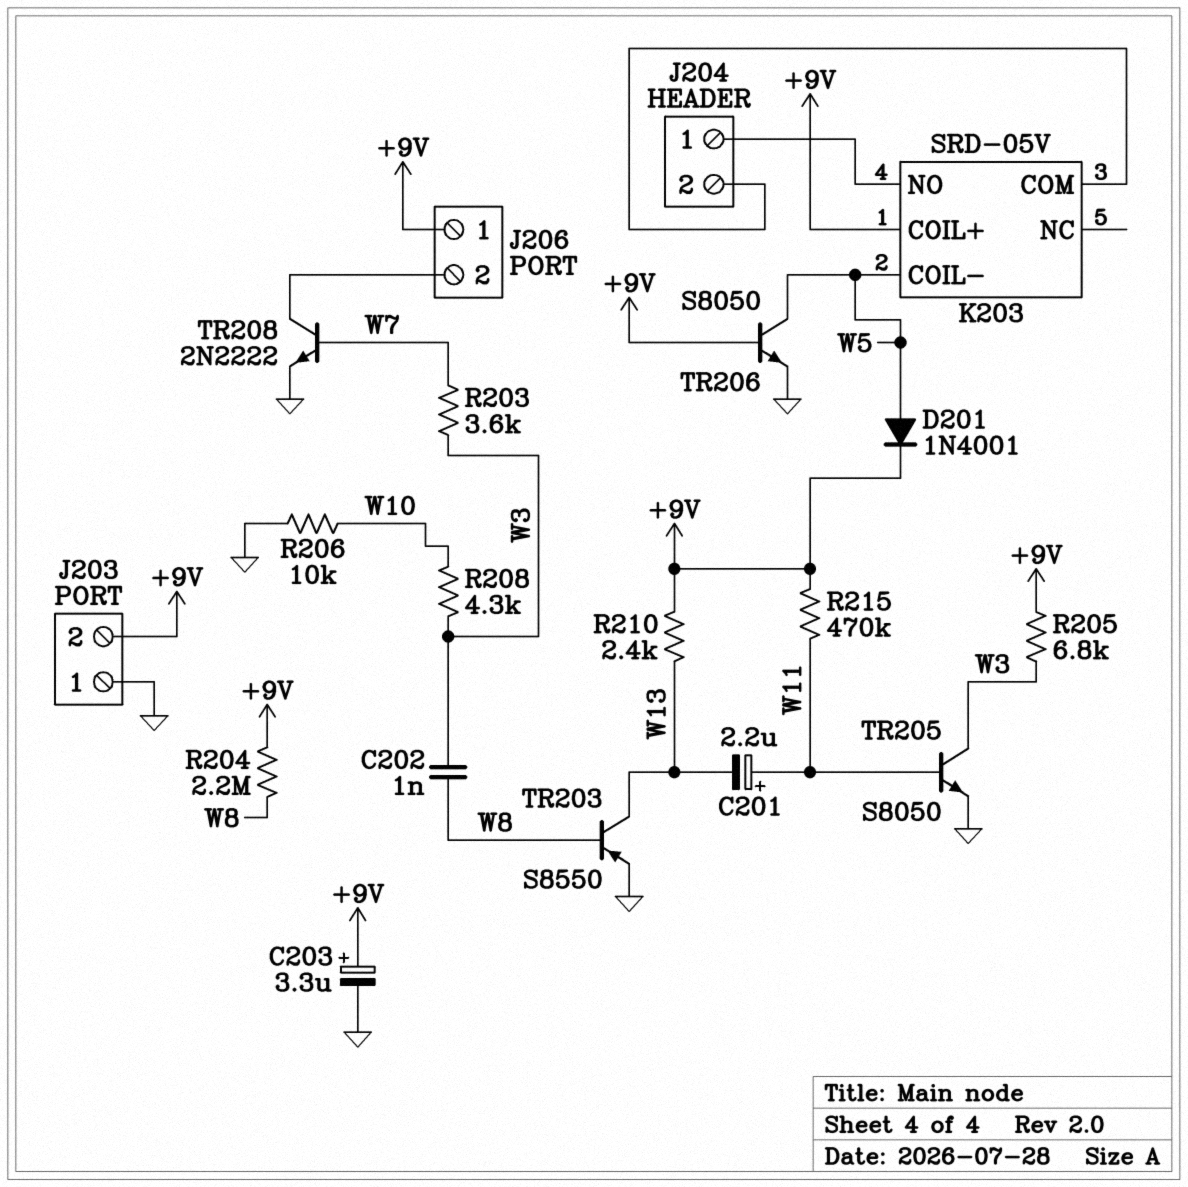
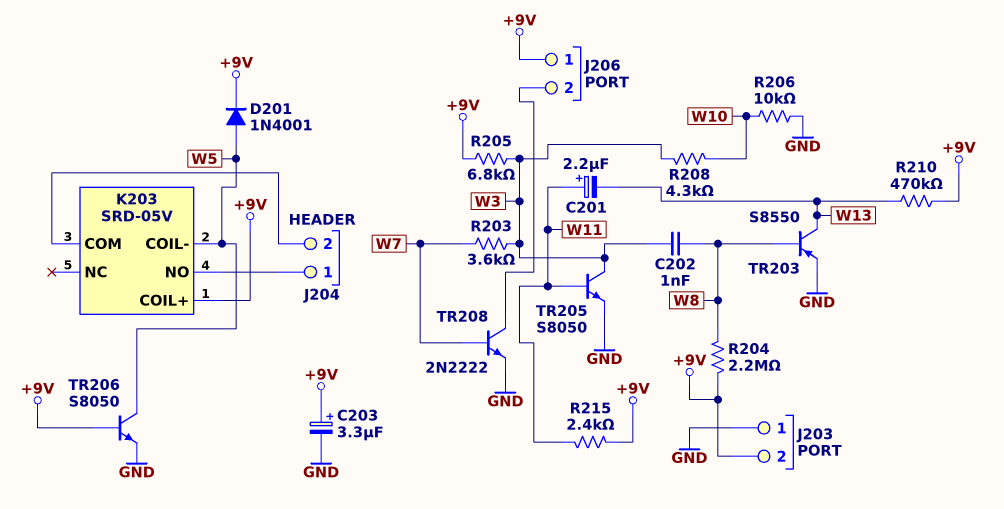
R210: 2.4k (+9V, W13) -> 470k (+9V, W13)
R215: 470k (+9V, W11) -> 2.4k (+9V, W11)

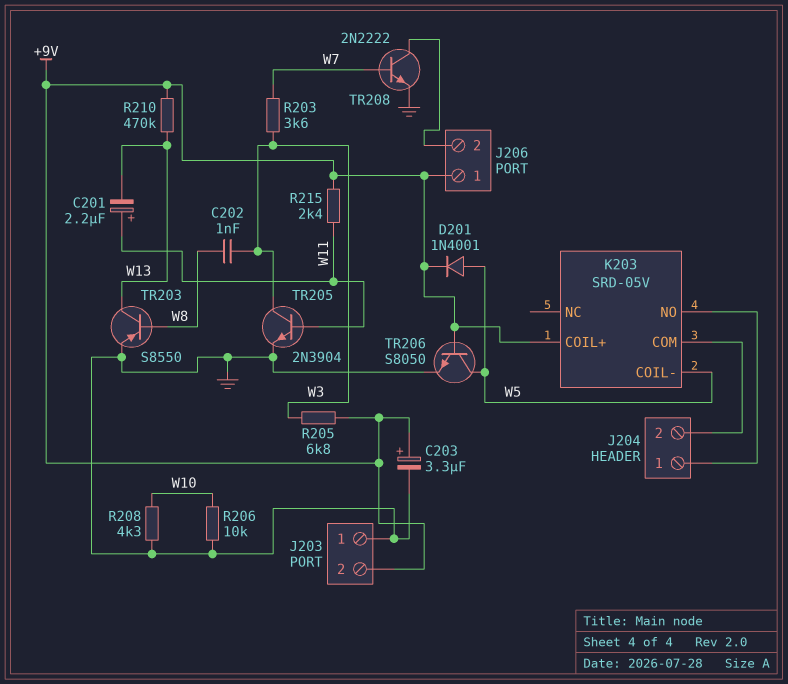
R204: 2.2M (+9V, W8) -> none
R208: 4.3k (W3, W10) -> 4.3k (GND, W10)
TR205: NPN S8050 (B W11, C W3, E GND) -> NPN 2N3904 (B W11, C W3, E GND)

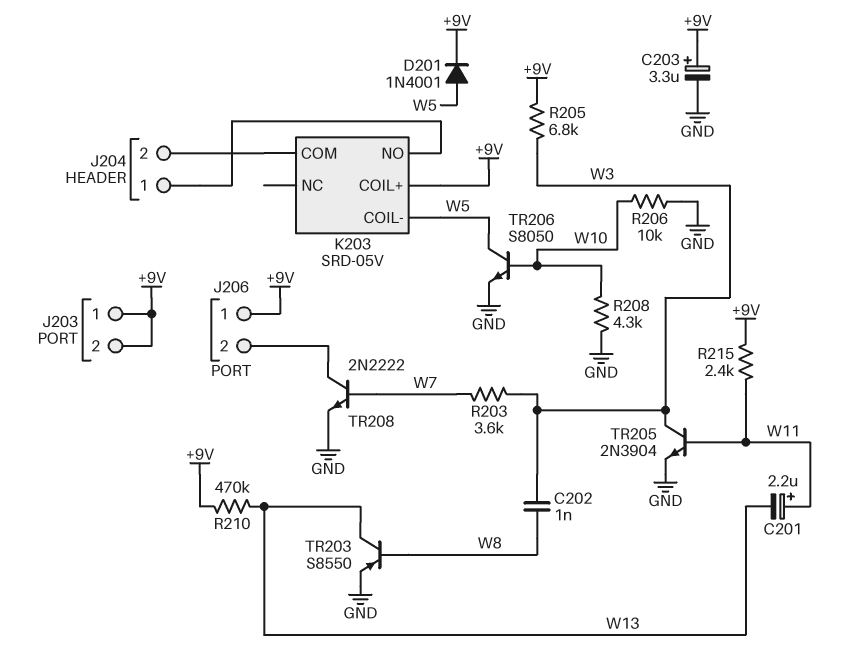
J203 pin 1: GND -> +9V
TR206: NPN S8050 (B +9V, C W5, E GND) -> NPN S8050 (B W10, C W5, E GND)

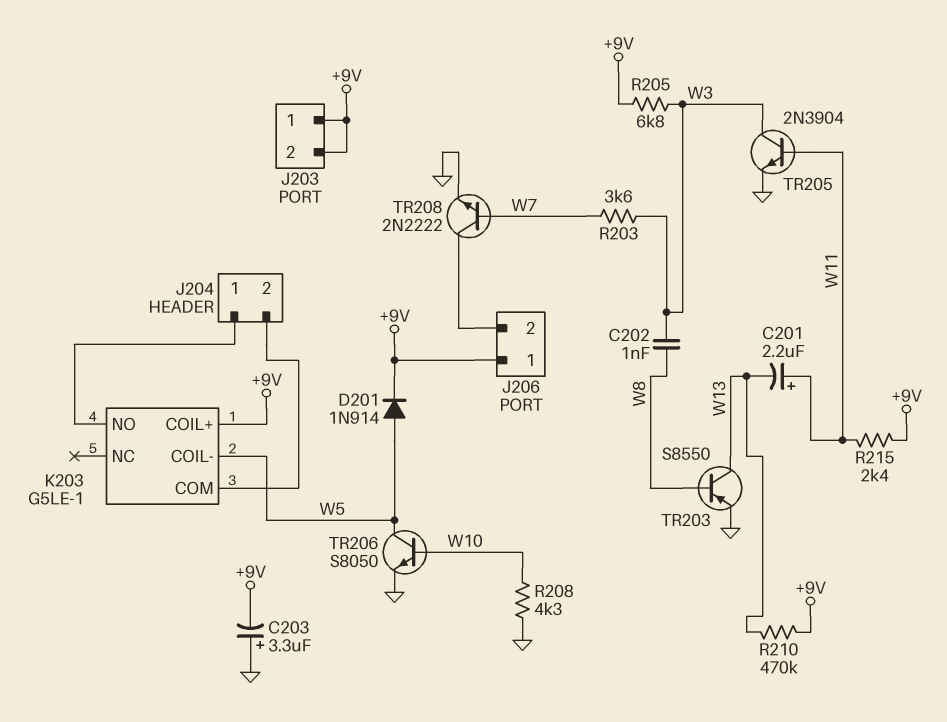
C203: 3.3uF (plus +9V, minus GND) -> 3.3uF (plus GND, minus +9V)
D201: diode 1N4001 (A W5, K +9V) -> diode 1N914 (A W5, K +9V)
K203: SRD-05V -> G5LE-1
R206: 10k (GND, W10) -> none

